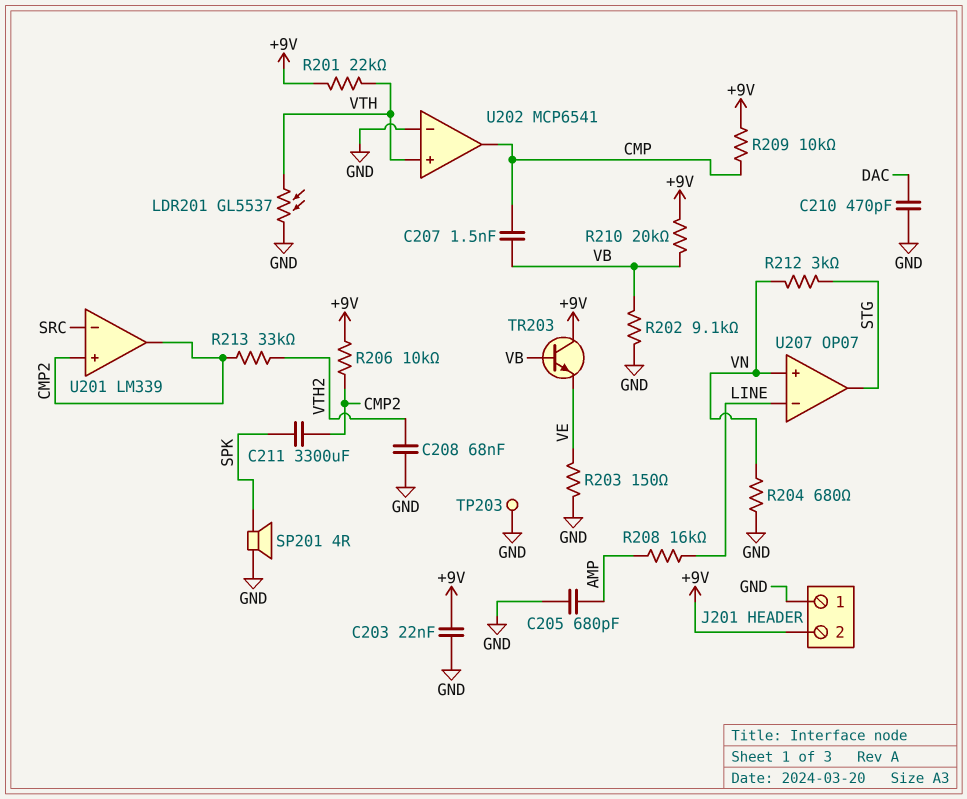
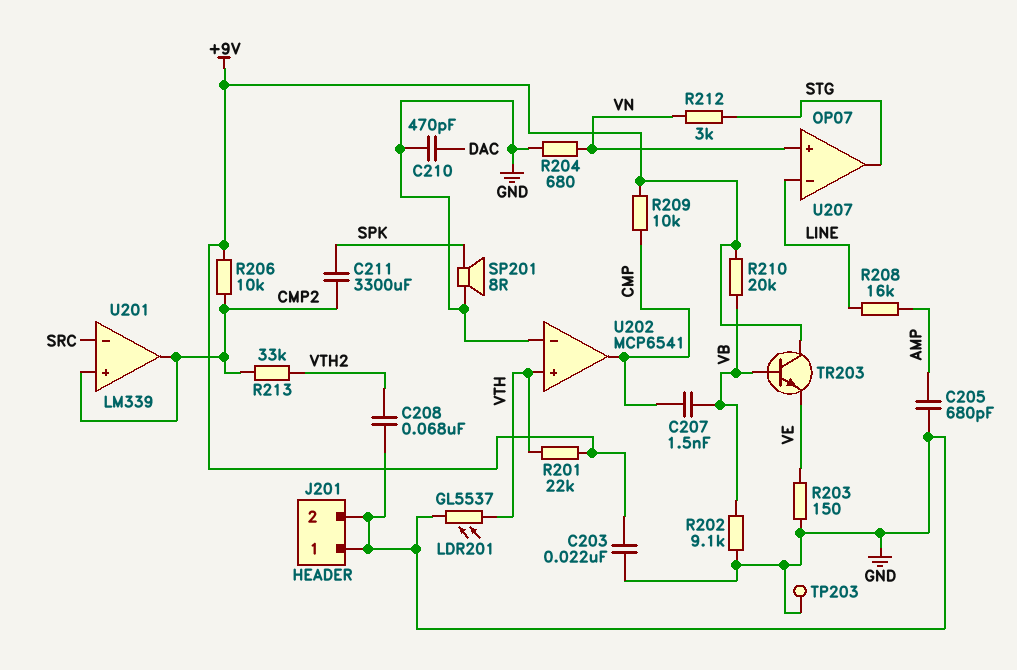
J201 pin 2: +9V -> GND
SP201: speaker 4R (GND, SPK) -> speaker 8R (GND, SPK)

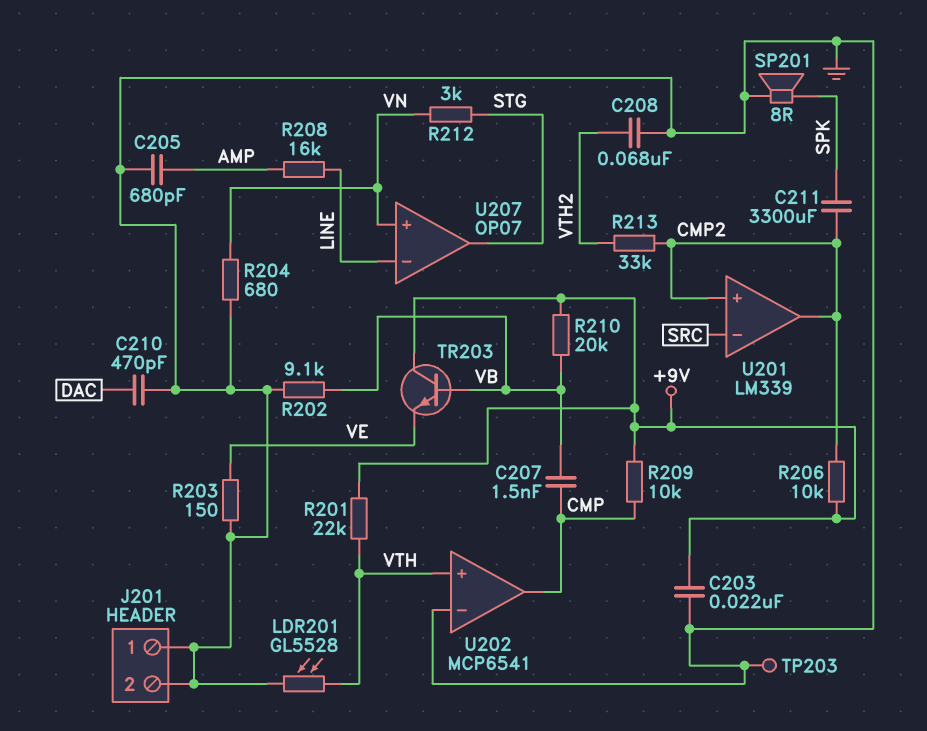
LDR201: GL5537 (GND, VTH) -> GL5528 (GND, VTH)

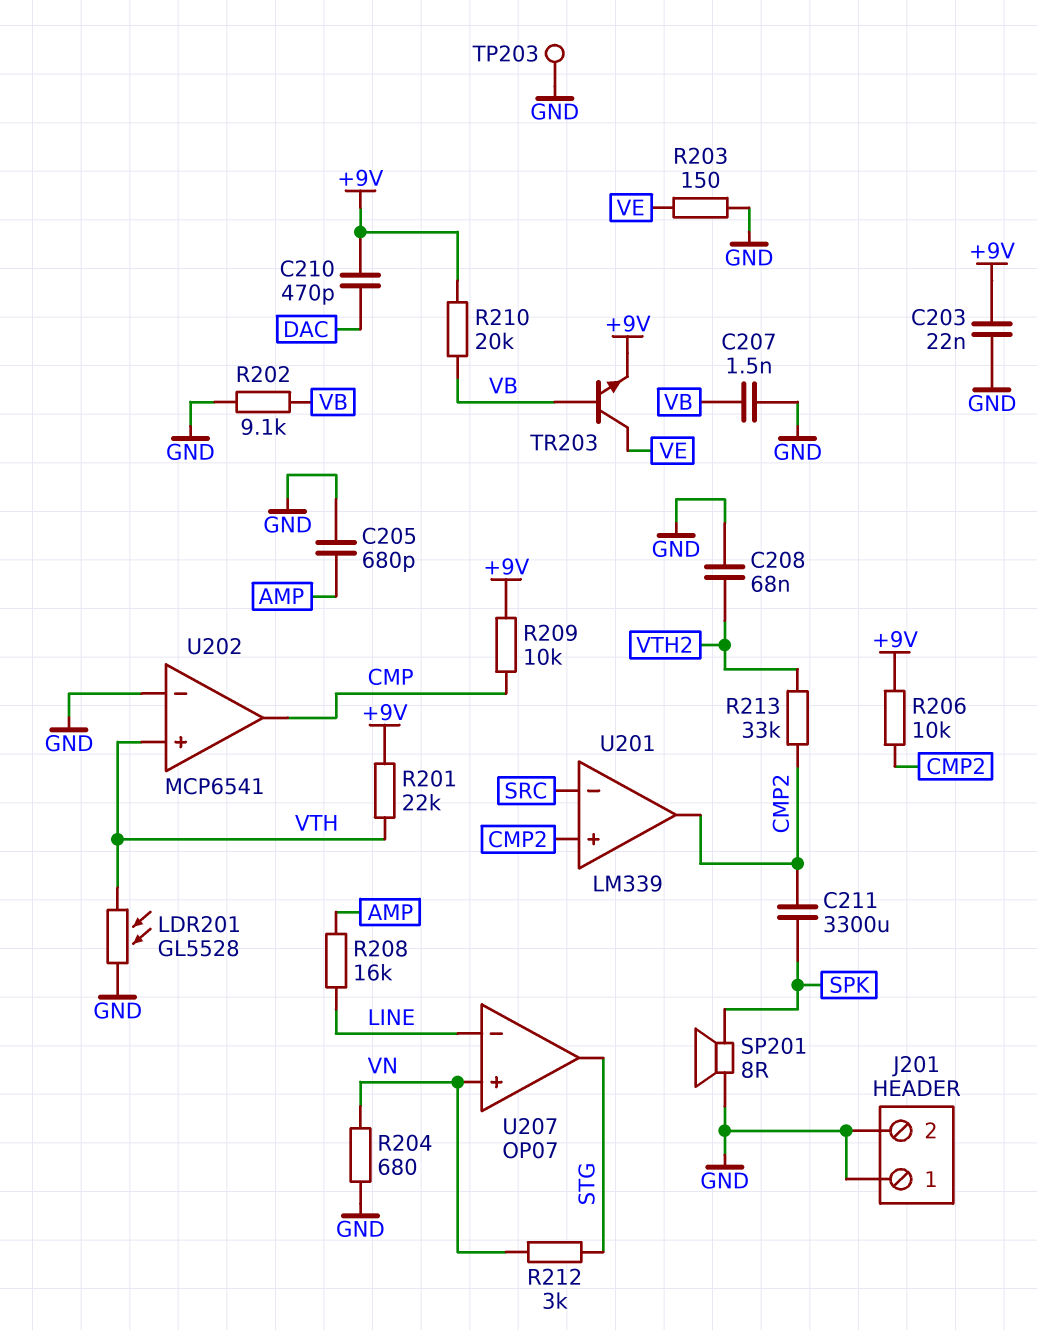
C207: 1.5nF (CMP, VB) -> 1.5nF (GND, VB)
C210: 470pF (DAC, GND) -> 470pF (+9V, DAC)
TR203: NPN (B VB, C +9V, E VE) -> NPN (B VB, C VE, E +9V)

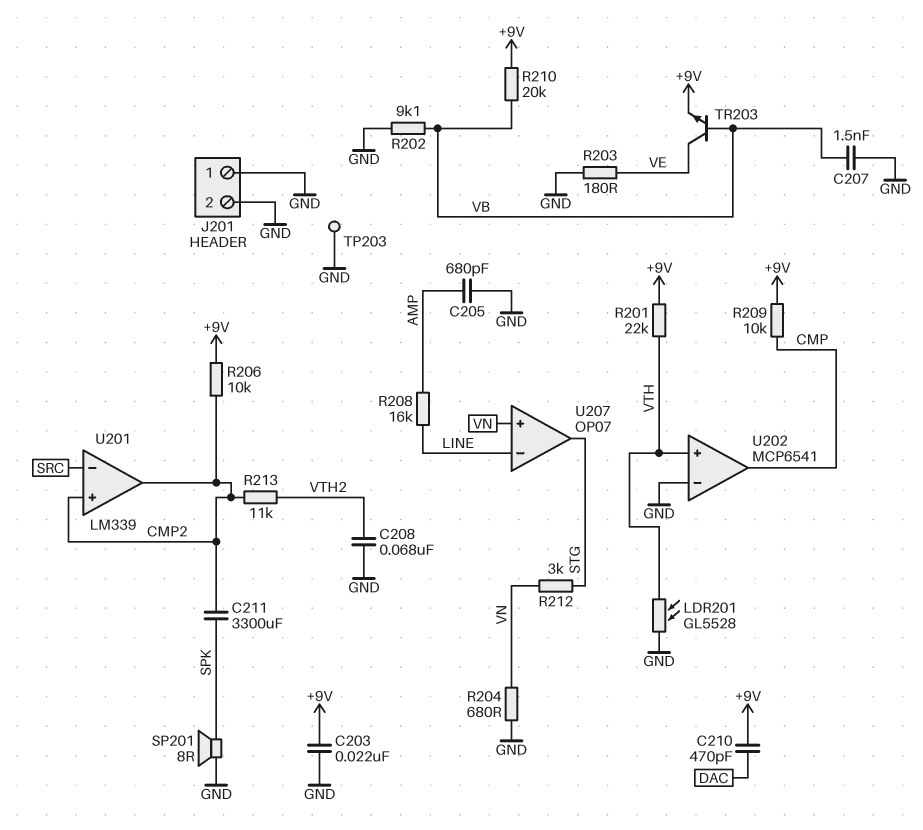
R203: 150 (GND, VE) -> 180 (GND, VE)
R213: 33k (CMP2, VTH2) -> 11k (CMP2, VTH2)

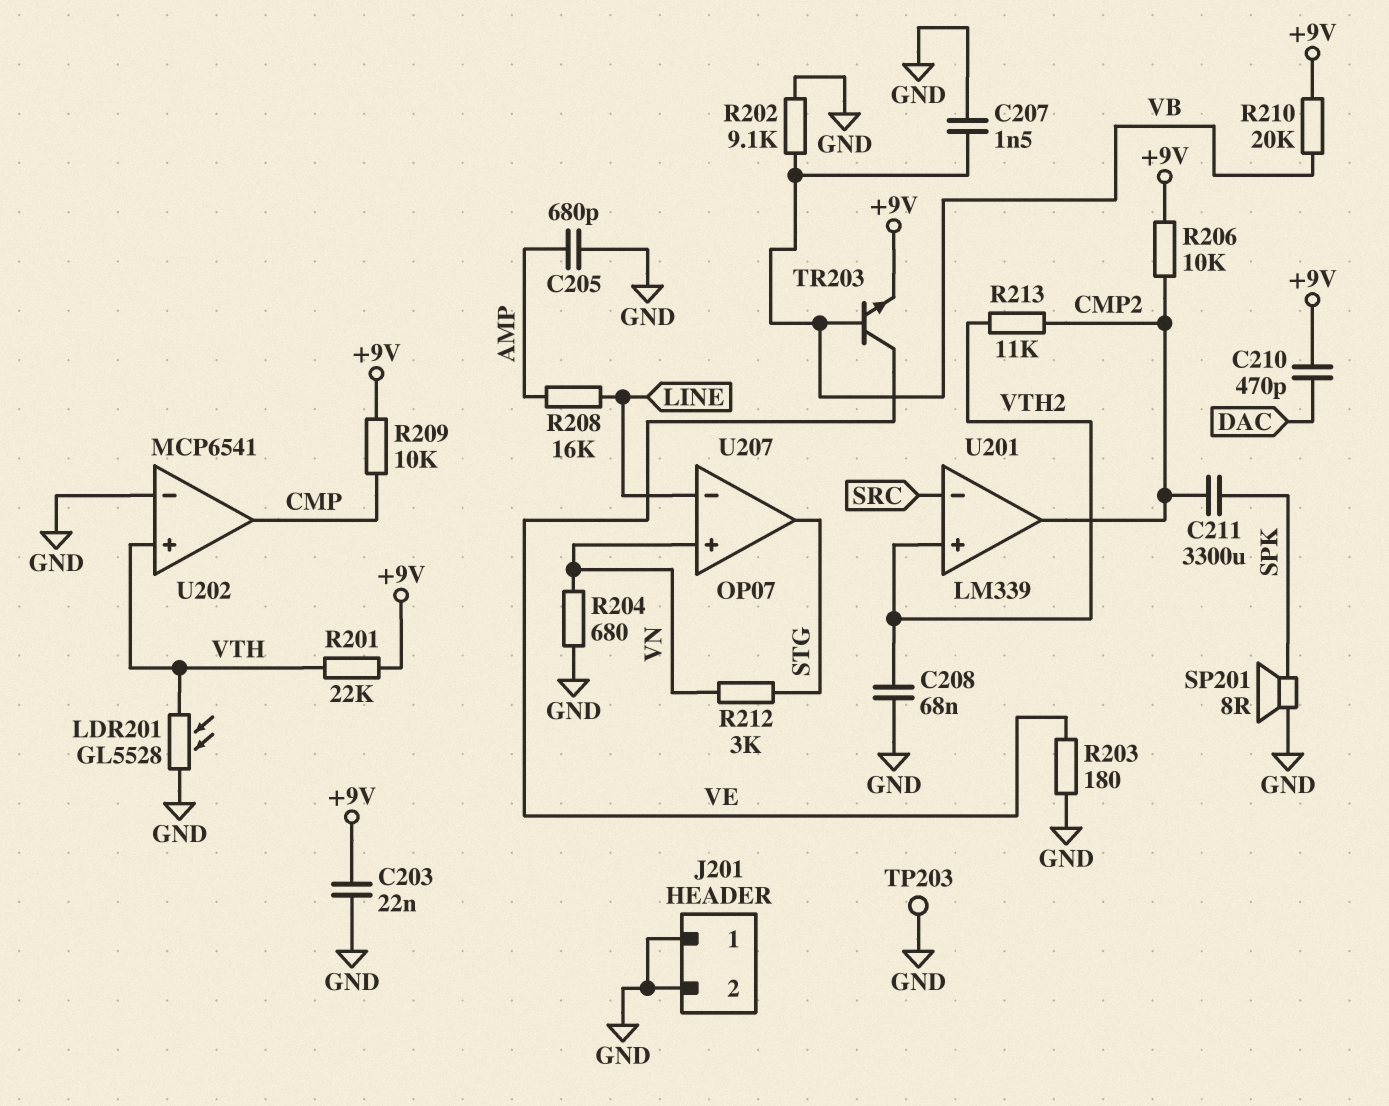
U201 pin in+: CMP2 -> VTH2

